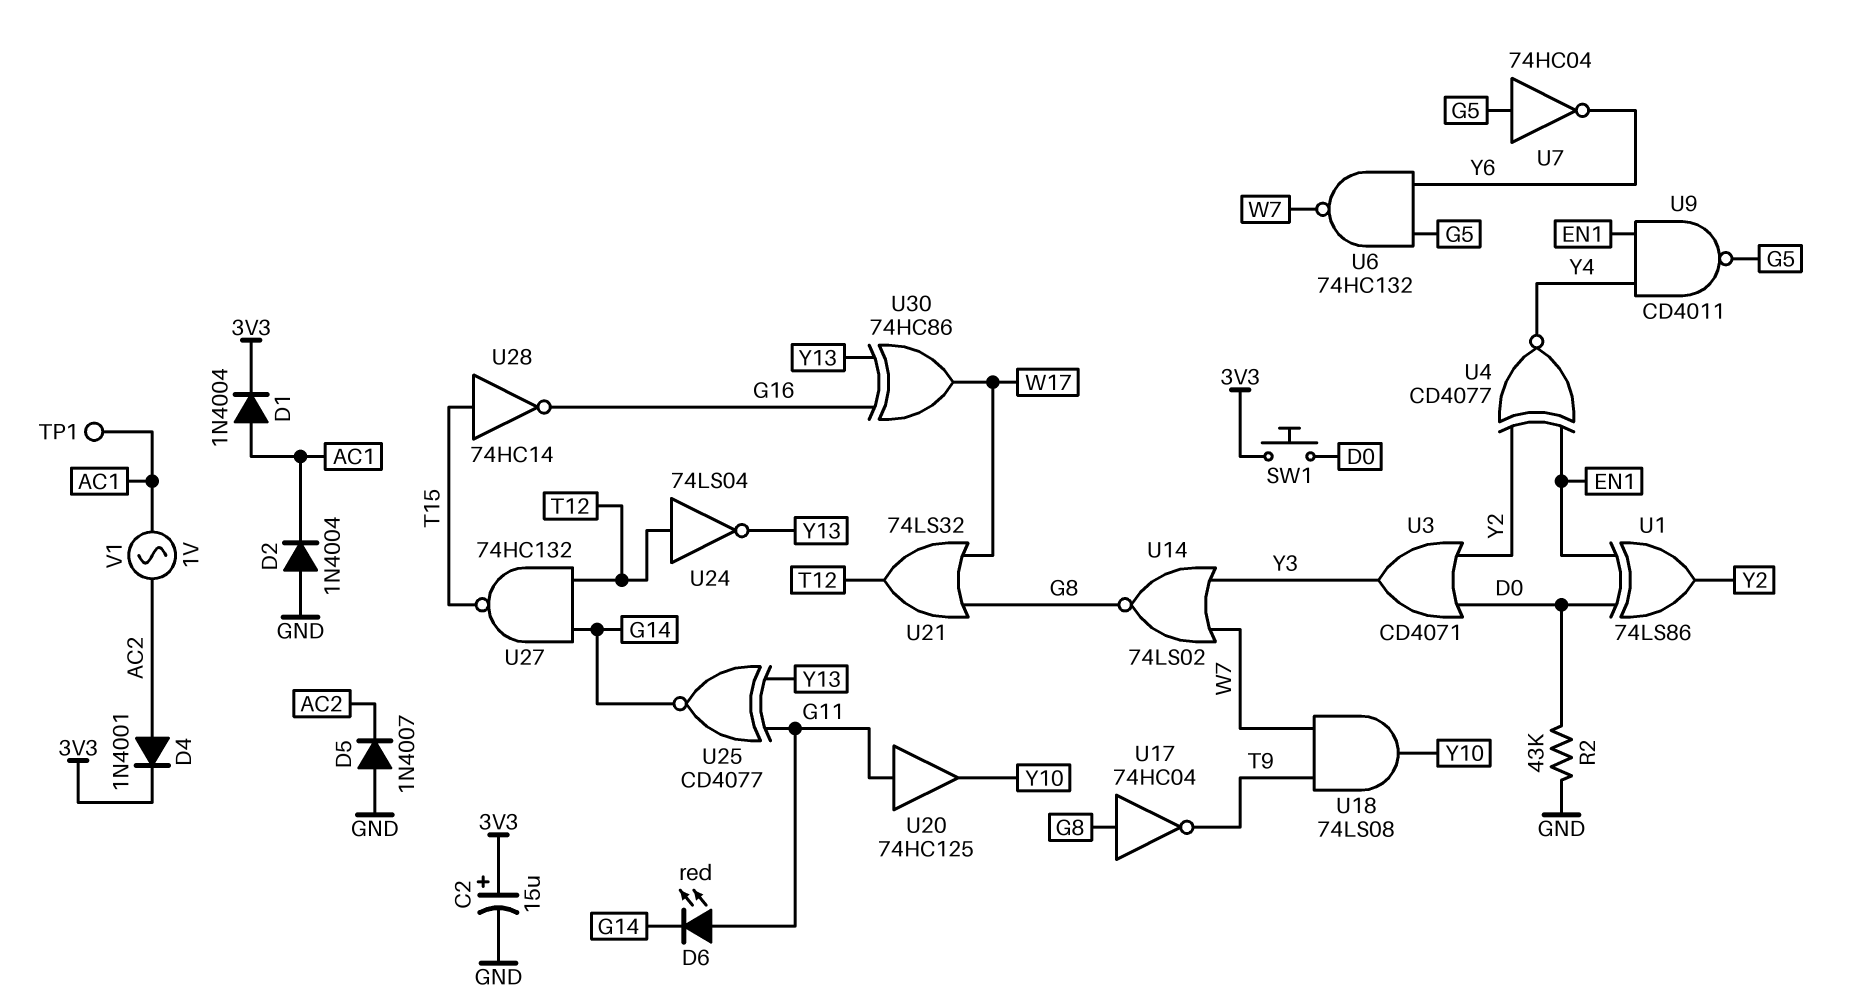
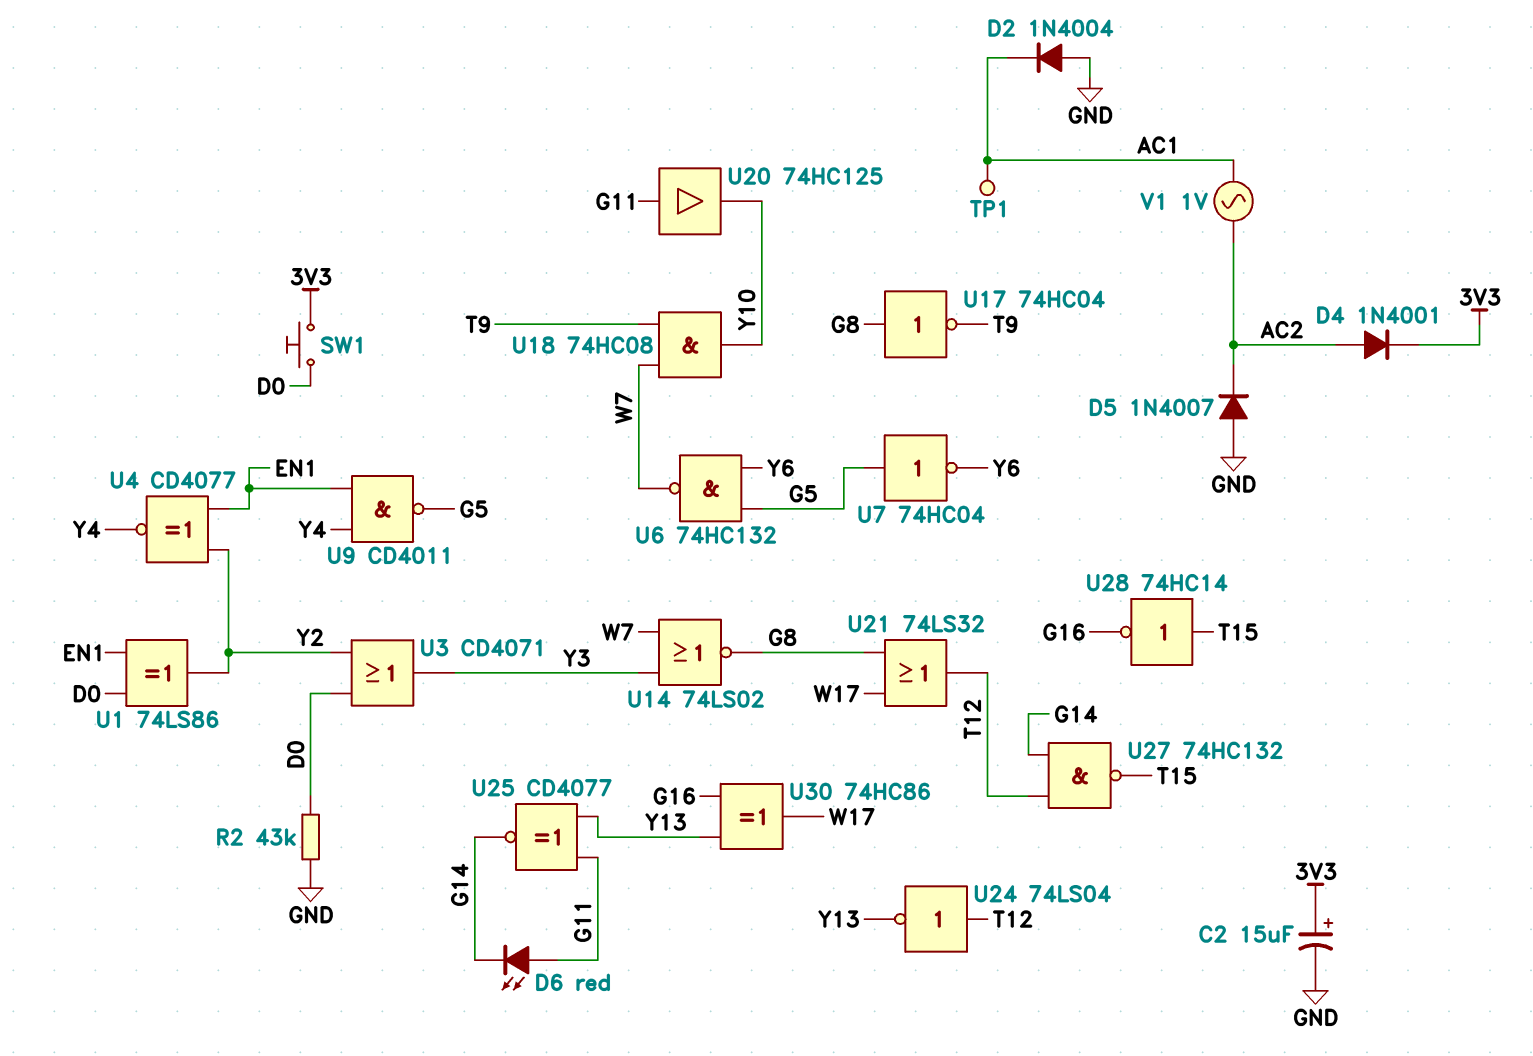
D1: diode 1N4004 (A AC1, K 3V3) -> none
U18: AND 74LS08 (in T9, in W7, out Y10) -> AND 74HC08 (in T9, in W7, out Y10)

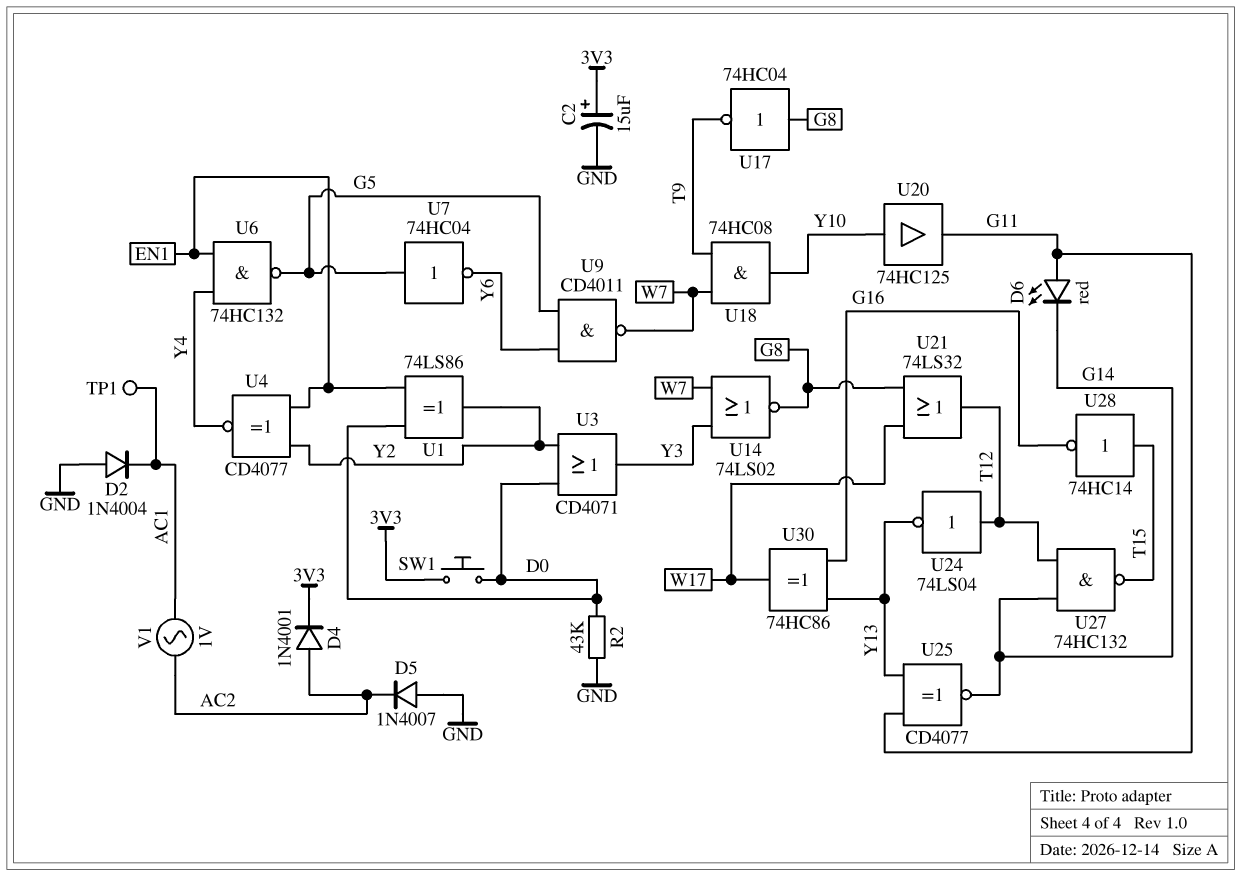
U6: NAND 74HC132 (in G5, in Y6, out W7) -> NAND 74HC132 (in EN1, in Y4, out G5)
U9: NAND CD4011 (in EN1, in Y4, out G5) -> NAND CD4011 (in G5, in Y6, out W7)
U20: buffer 74HC125 (in G11, out Y10) -> buffer 74HC125 (in Y10, out G11)

